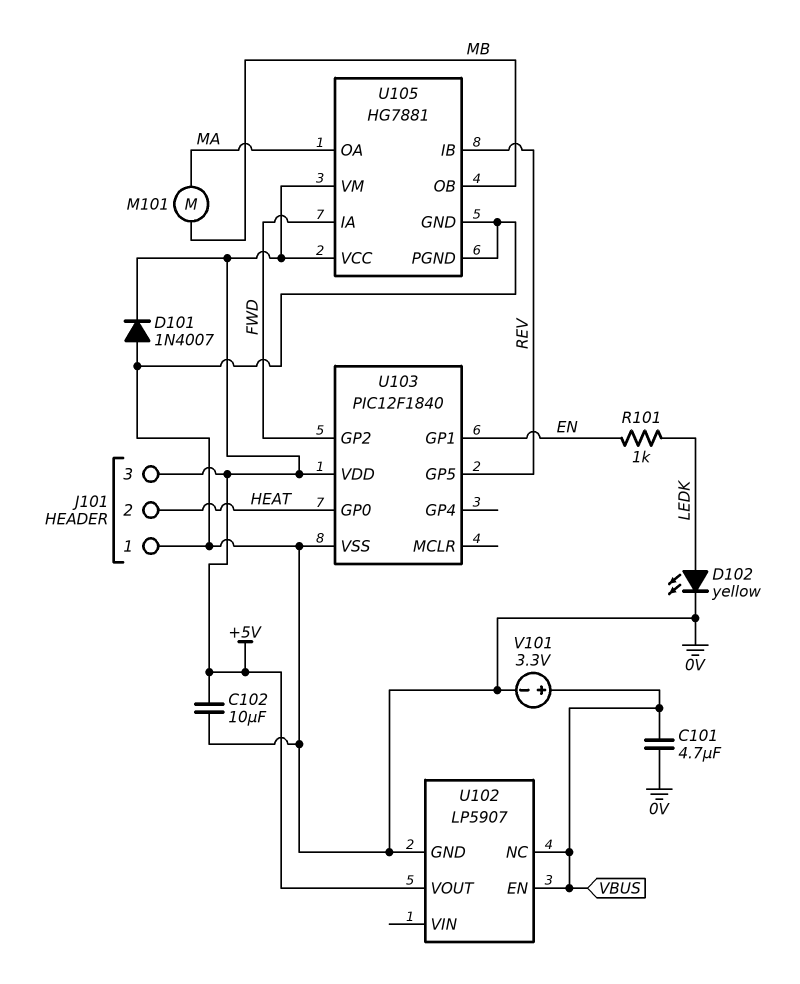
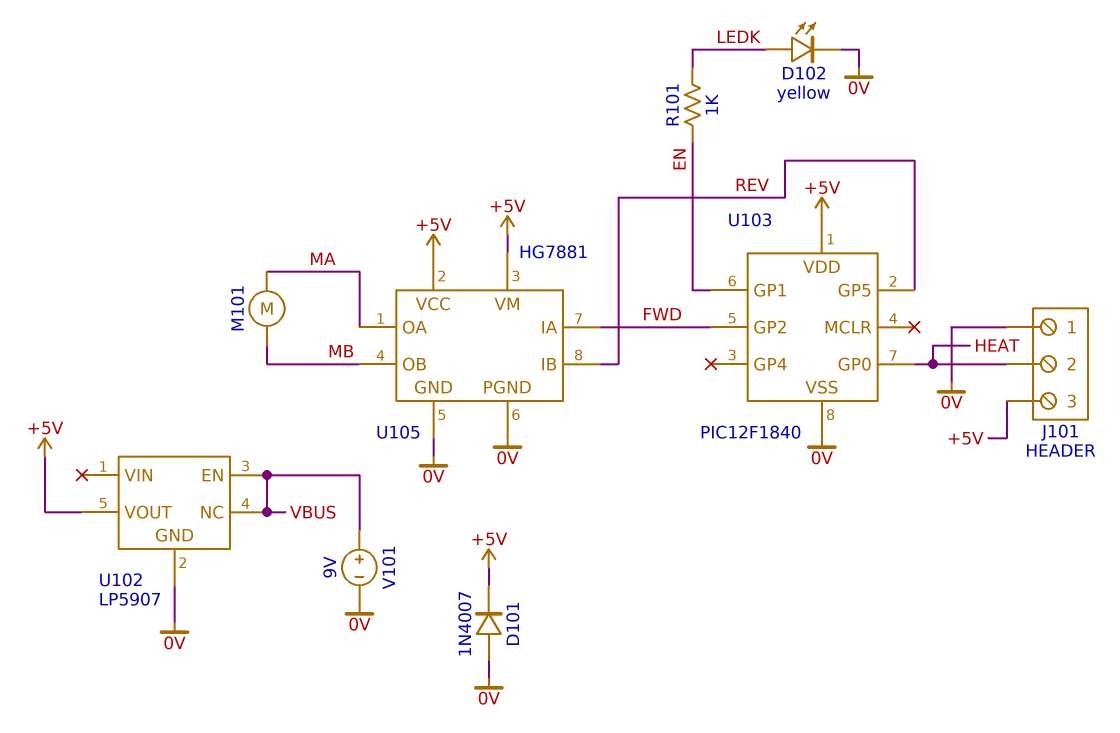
C101: 4.7uF (0V, VBUS) -> none
C102: 10uF (+5V, 0V) -> none
V101: 3.3V (plus VBUS, minus 0V) -> 9V (plus VBUS, minus 0V)

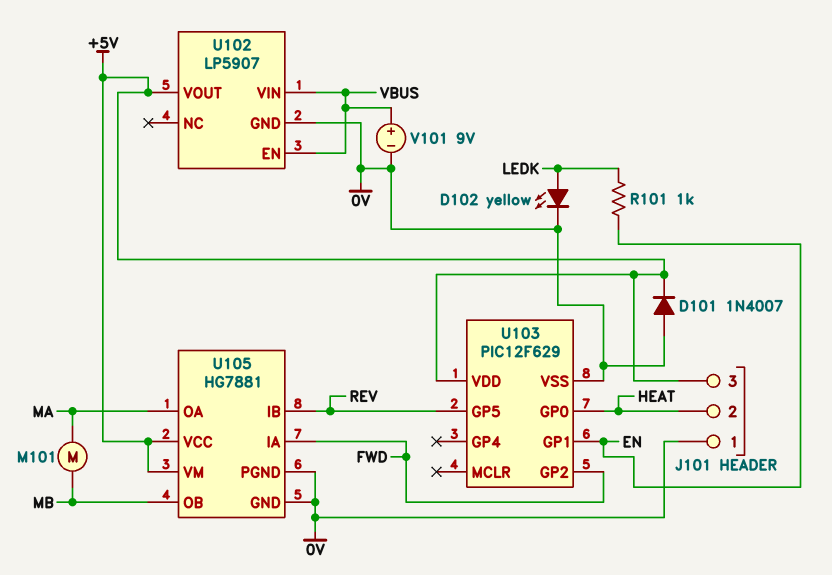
U102 pin NC: VBUS -> none
U102 pin VIN: none -> VBUS
U103: PIC12F1840 -> PIC12F629

